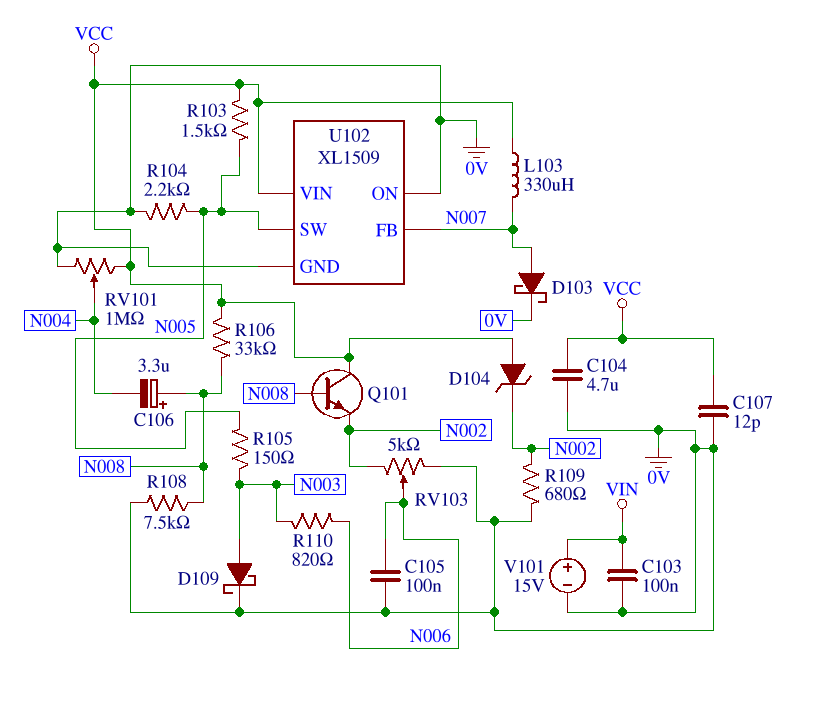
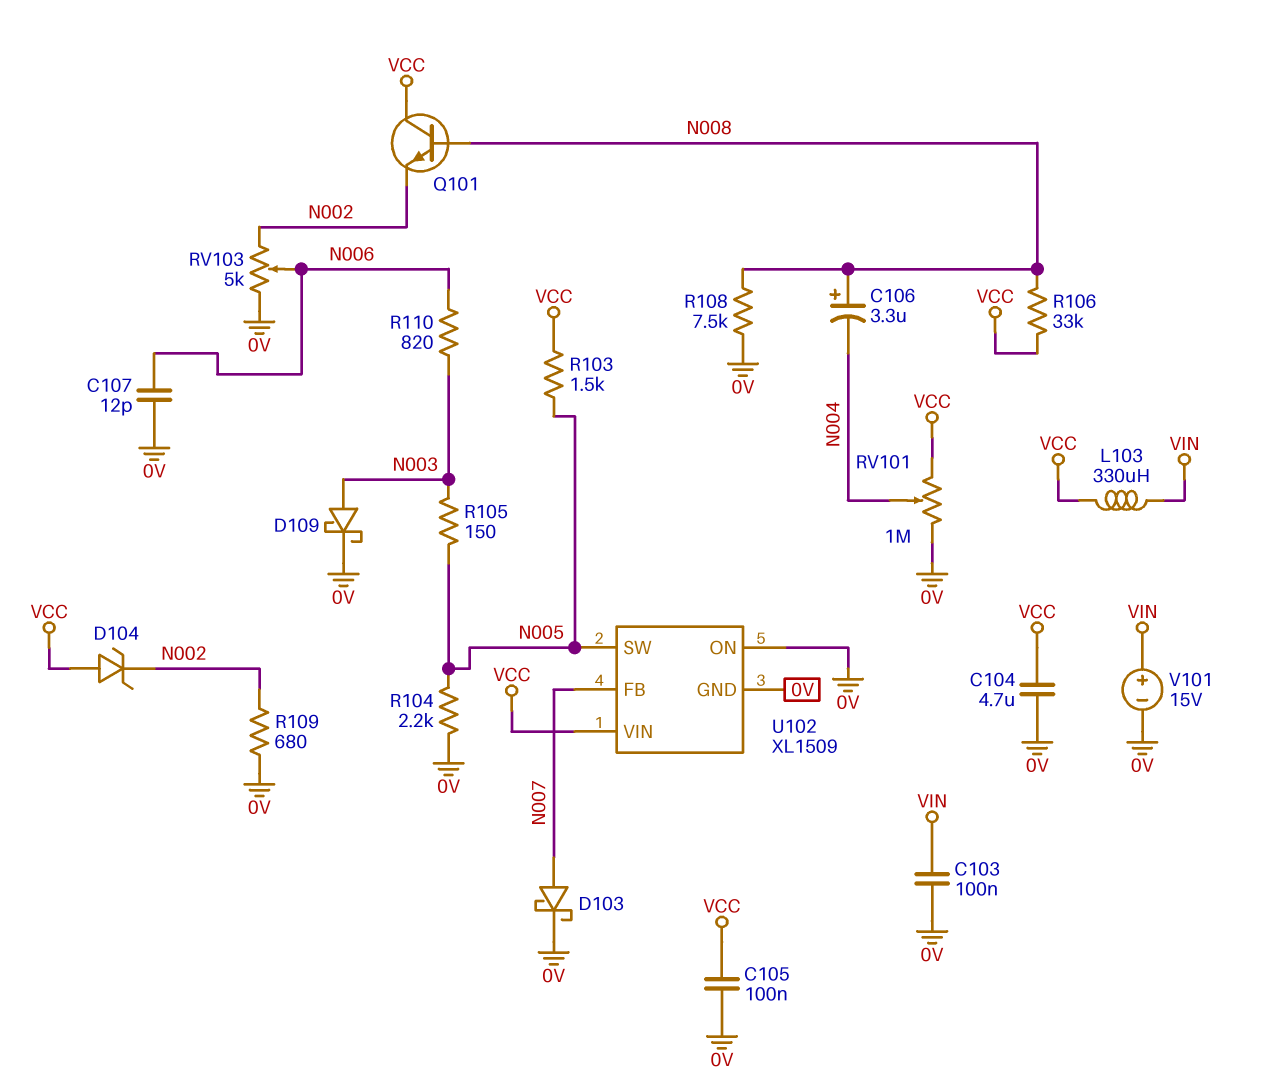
C105: 100nF (0V, N006) -> 100nF (0V, VCC)
C107: 12pF (0V, VCC) -> 12pF (0V, N006)
L103: 330uH (N007, VCC) -> 330uH (VCC, VIN)

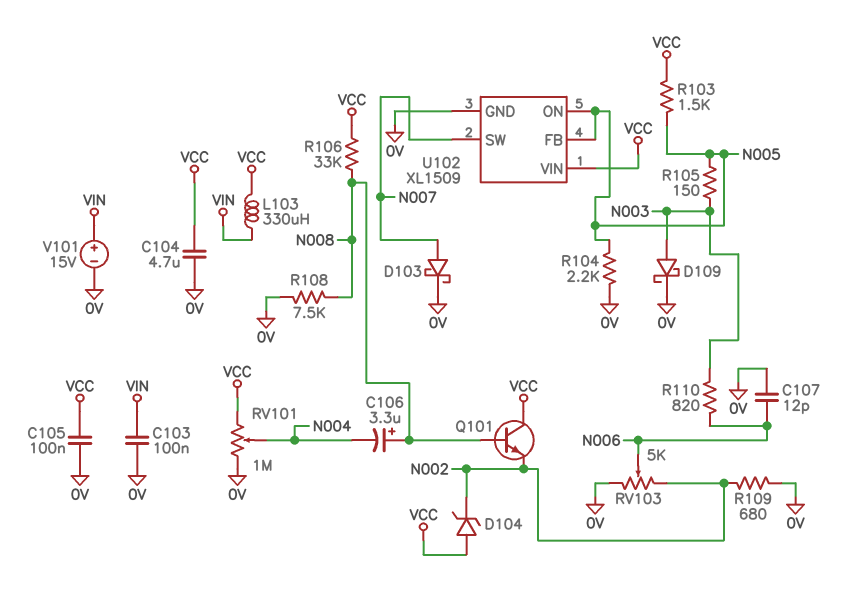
U102 pin FB: N007 -> N005
U102 pin ON: 0V -> N005
U102 pin SW: N005 -> N007

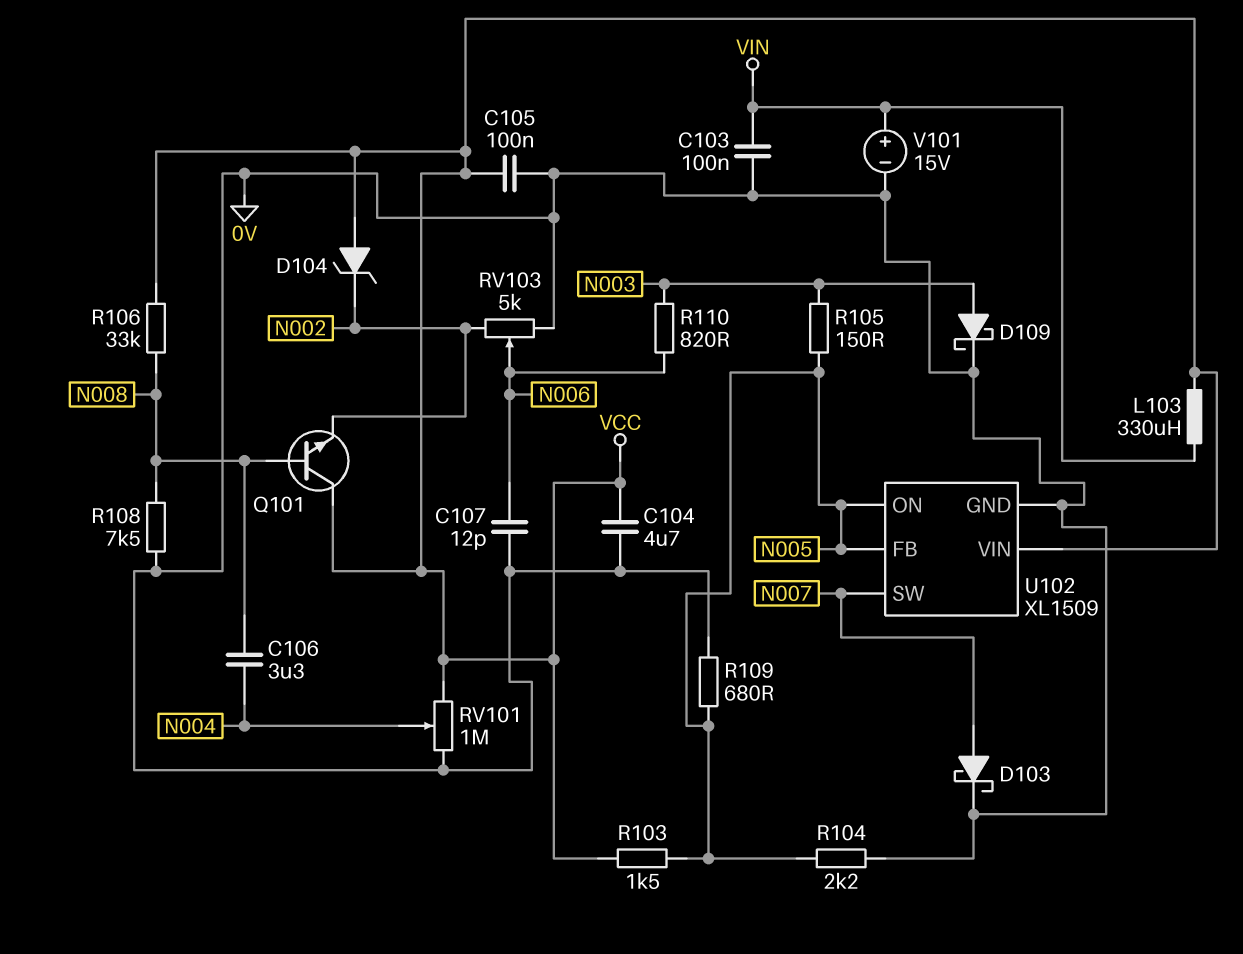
C106: 3.3uF (plus N008, minus N004) -> 3.3uF (N004, N008)
R109: 680 (0V, N002) -> 680 (0V, N005)

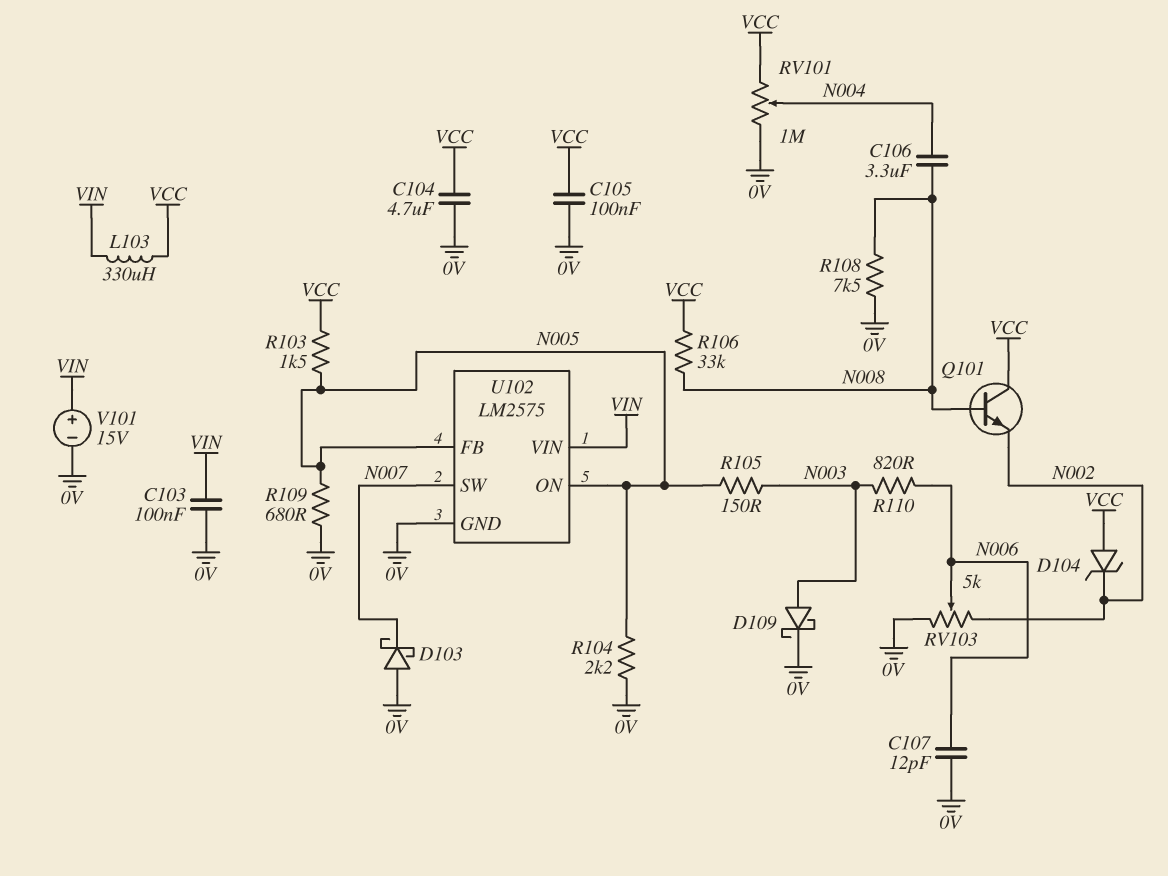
D103: schottky (A N007, K 0V) -> schottky (A 0V, K N007)
U102: XL1509 -> LM2575
U102 pin VIN: VCC -> VIN

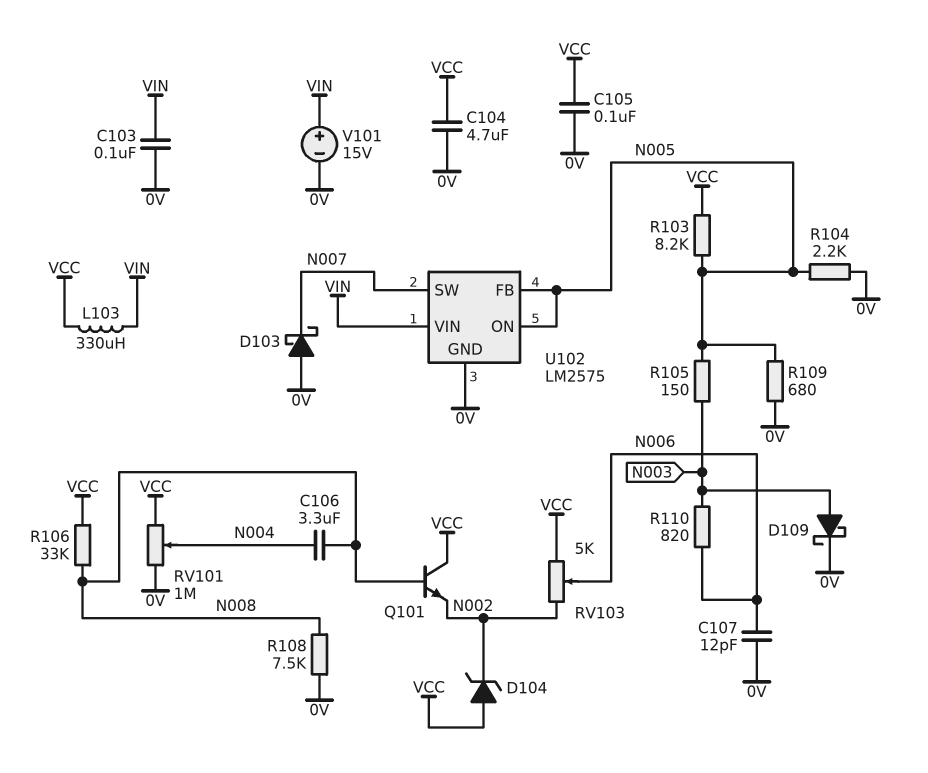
R103: 1.5k (N005, VCC) -> 8.2k (N005, VCC)
RV103: 5k (0V, N002, wiper N006) -> 5k (N002, VCC, wiper N006)

